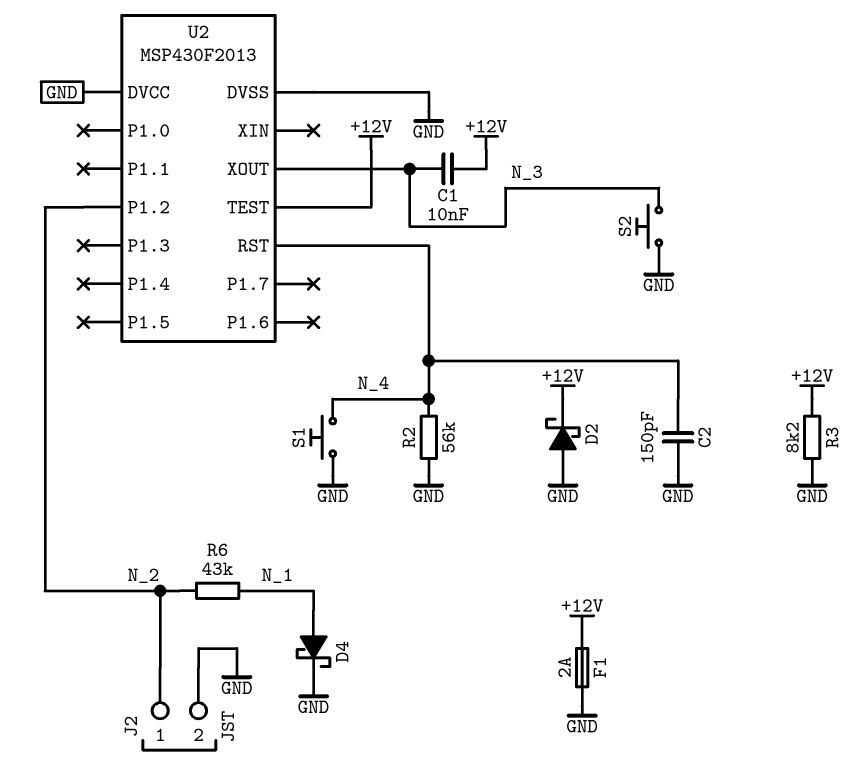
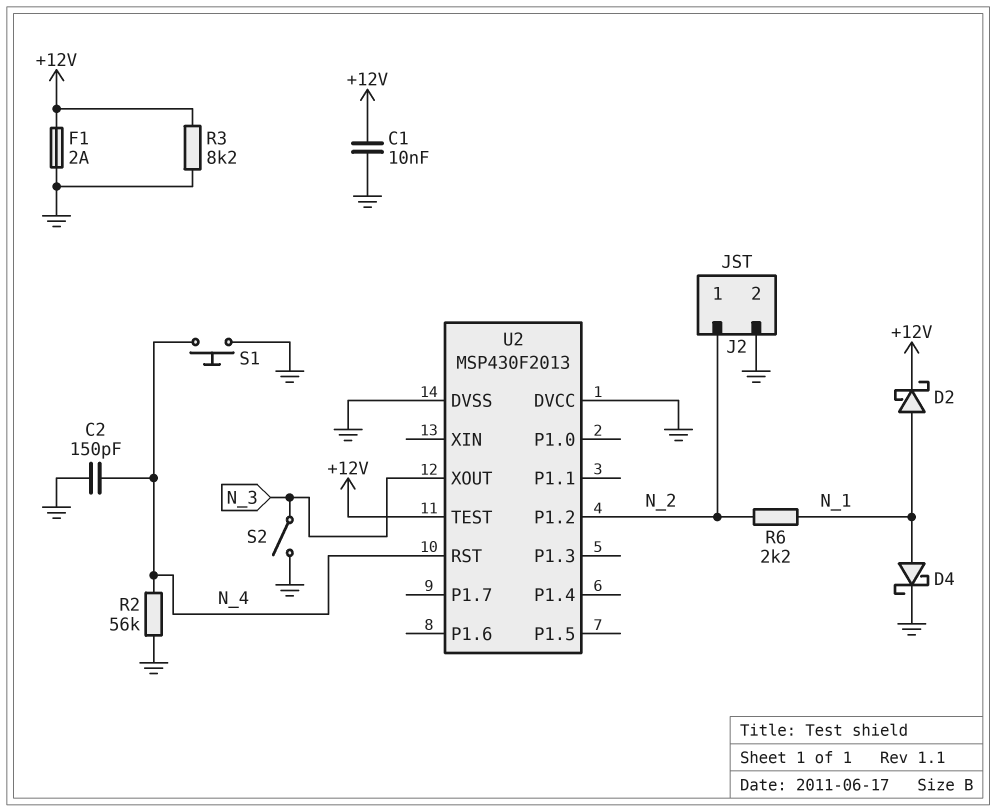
C1: 10nF (+12V, N_3) -> 10nF (+12V, GND)
D2: schottky (A GND, K +12V) -> schottky (A N_1, K +12V)
R6: 43k (N_1, N_2) -> 2.2k (N_1, N_2)
S2: button (GND, N_3) -> switch (GND, N_3)

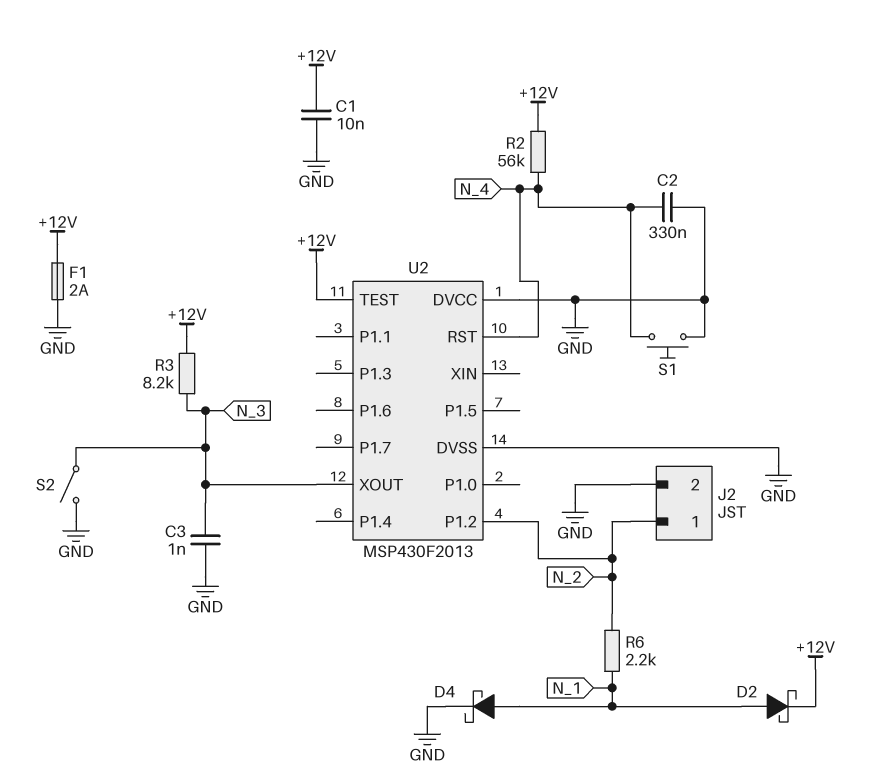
C2: 150pF (GND, N_4) -> 330nF (GND, N_4)
C3: none -> 1nF (GND, N_3)
R2: 56k (GND, N_4) -> 56k (+12V, N_4)
R3: 8.2k (+12V, GND) -> 8.2k (+12V, N_3)

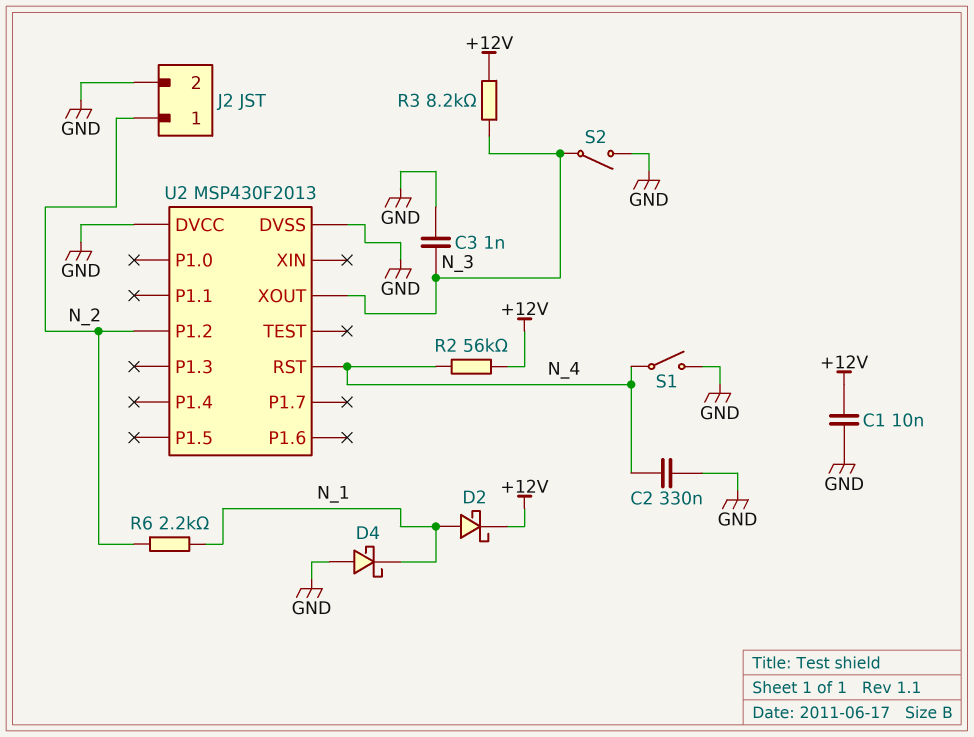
D4: schottky (A N_1, K GND) -> schottky (A GND, K N_1)
F1: 2A (+12V, GND) -> none
S1: button (GND, N_4) -> switch (GND, N_4)
U2 pin TEST: +12V -> none

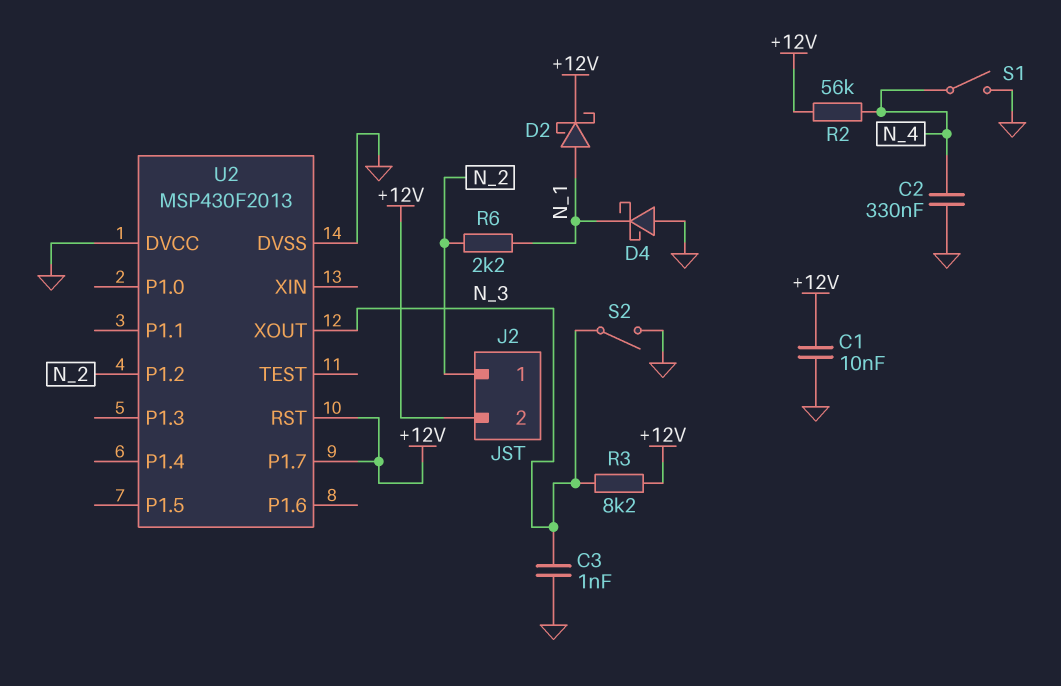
J2 pin 2: GND -> +12V
U2 pin P1.7: none -> +12V
U2 pin RST: N_4 -> +12V

